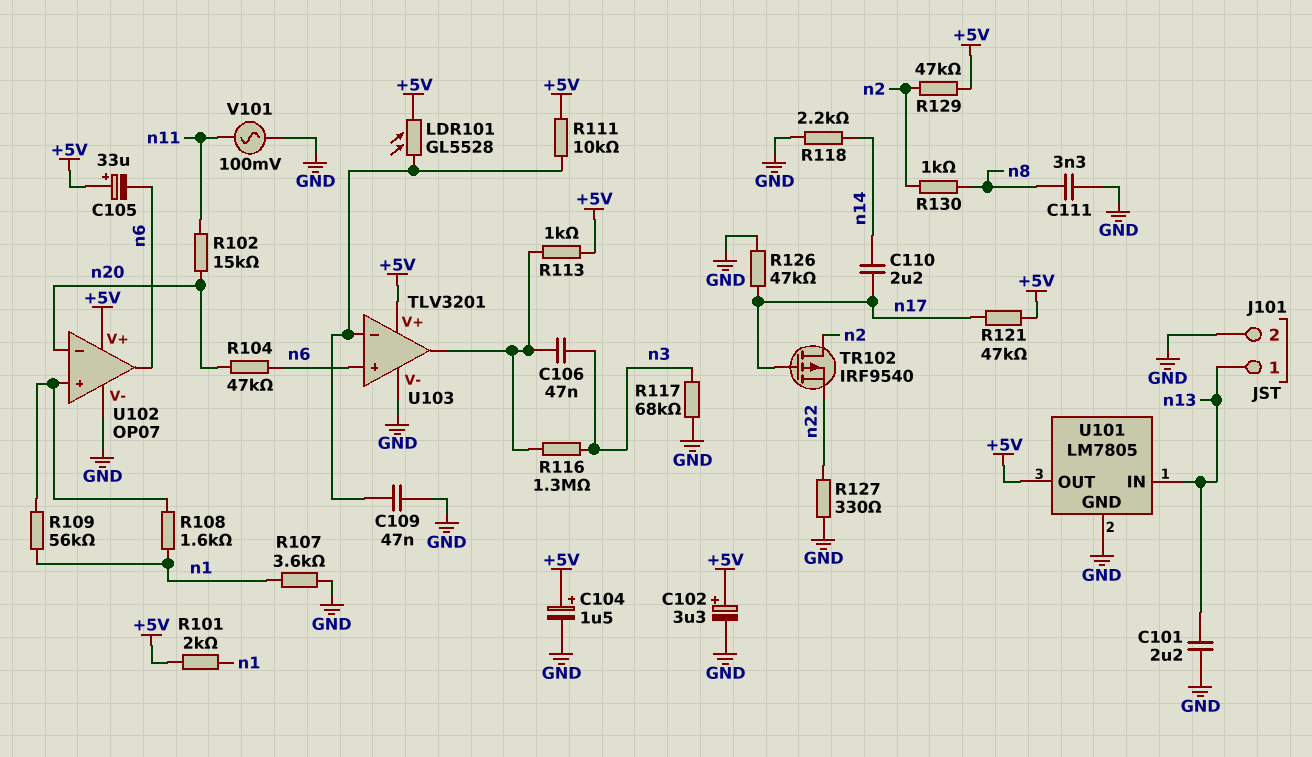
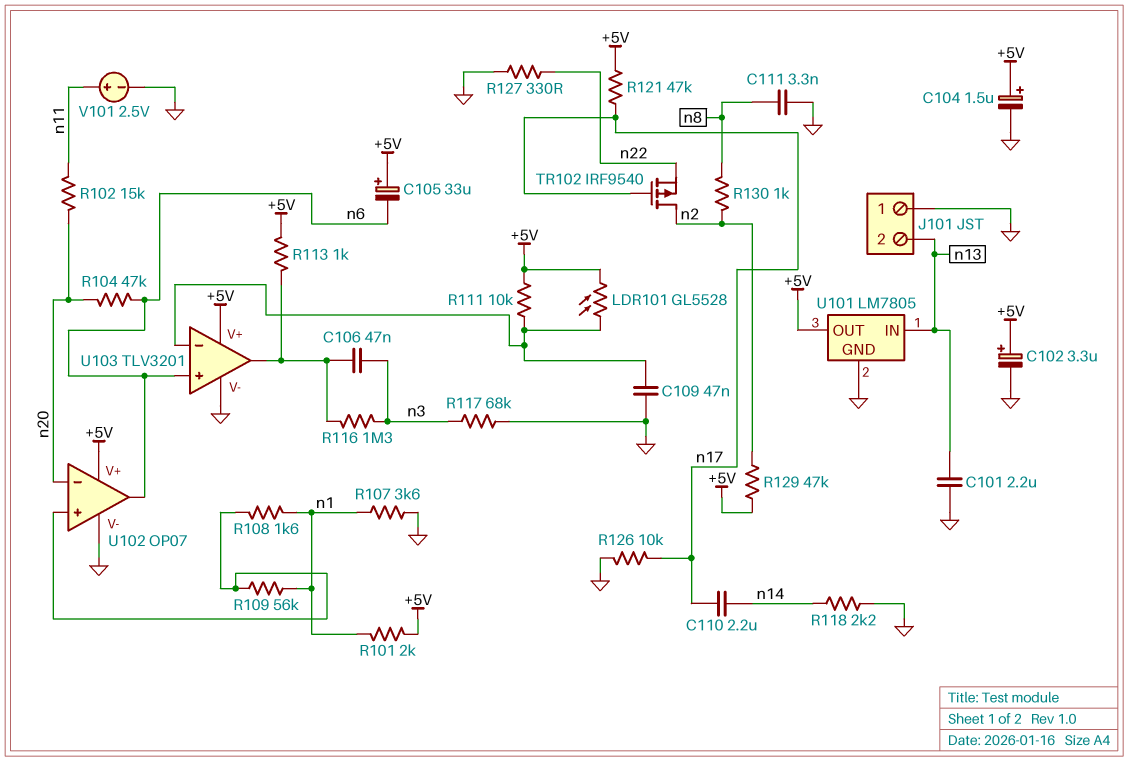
J101 pin 1: n13 -> GND
J101 pin 2: GND -> n13
R126: 47k (GND, n17) -> 10k (GND, n17)
V101: AC 100mV (GND, n11) -> 2.5V (plus n11, minus GND)

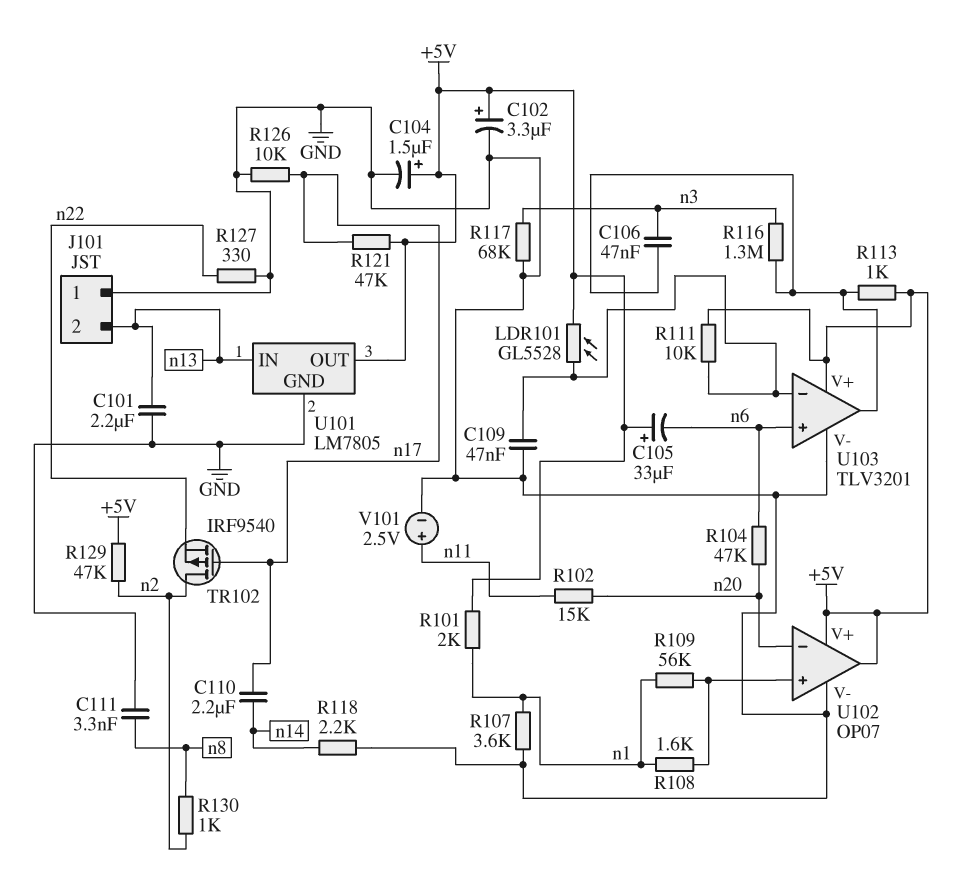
U102 pin out: n6 -> +5V

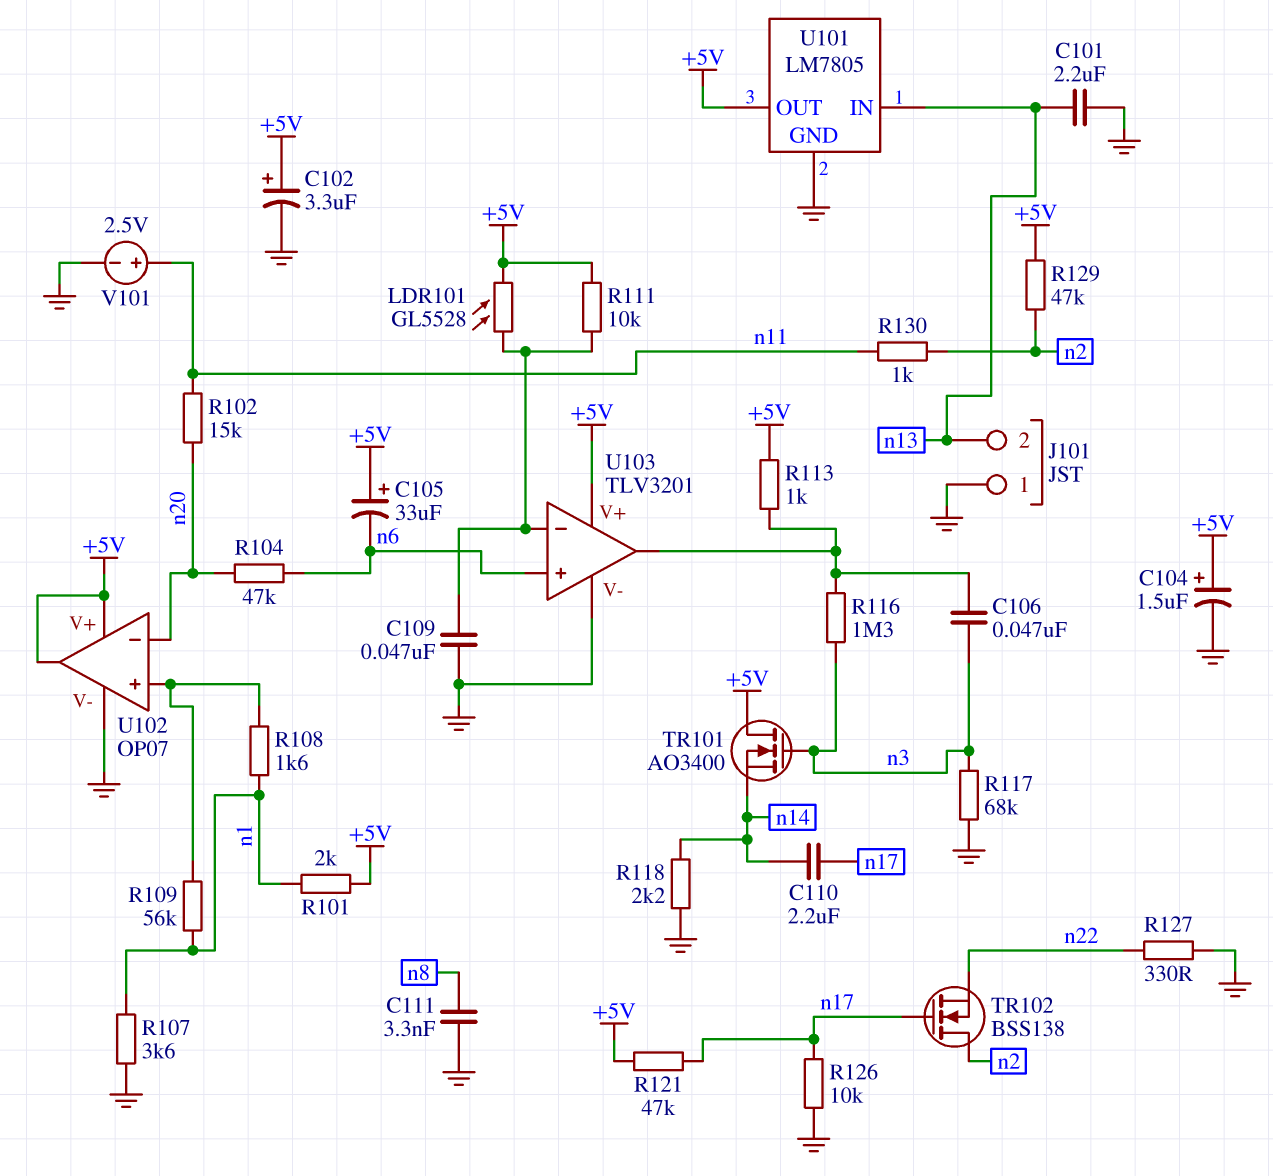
R130: 1k (n2, n8) -> 1k (n2, n11)
TR101: none -> NMOS AO3400 (G n3, D +5V, S n14)
TR102: PMOS IRF9540 (G n17, D n2, S n22) -> NMOS BSS138 (G n17, D n2, S n22)

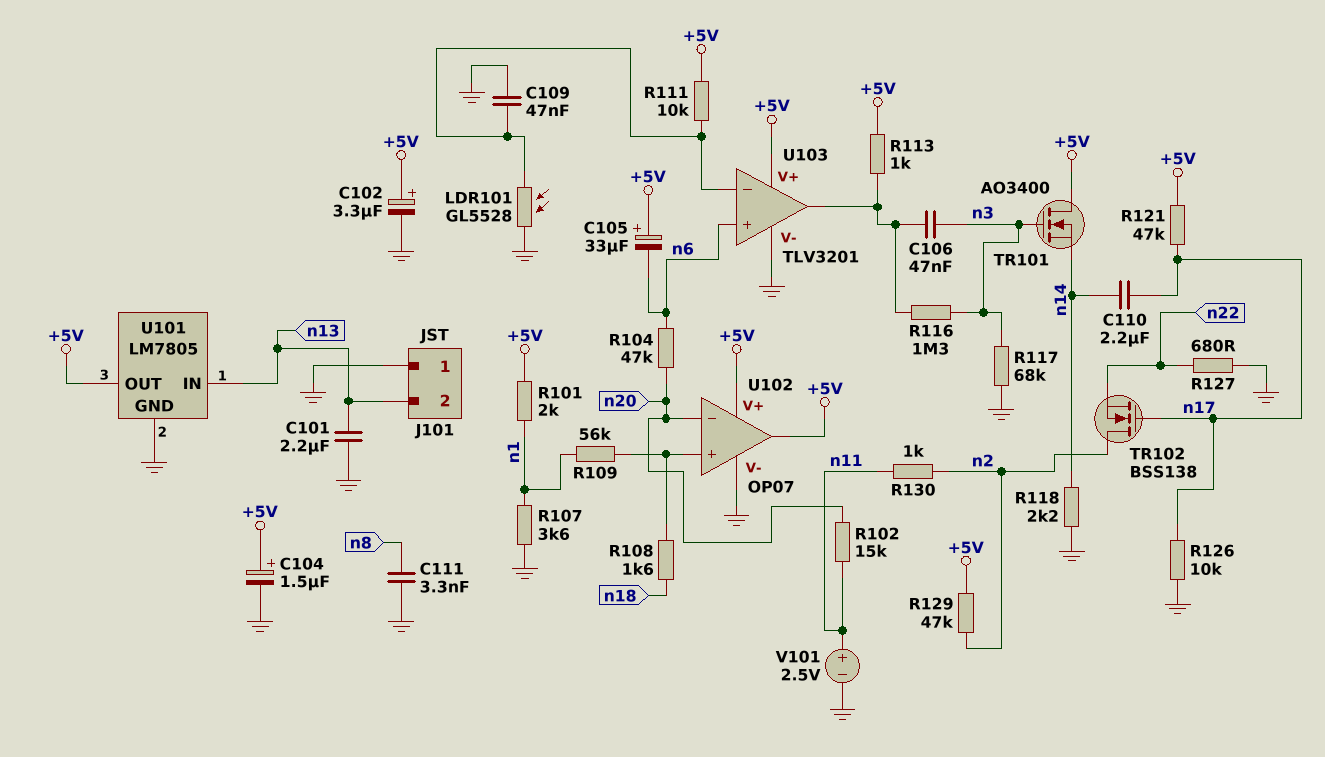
LDR101: GL5528 (+5V, U103/in-) -> GL5528 (GND, U103/in-)
R108: 1.6k (U102/in+, n1) -> 1.6k (U102/in+, n18)
R127: 330 (GND, n22) -> 680 (GND, n22)

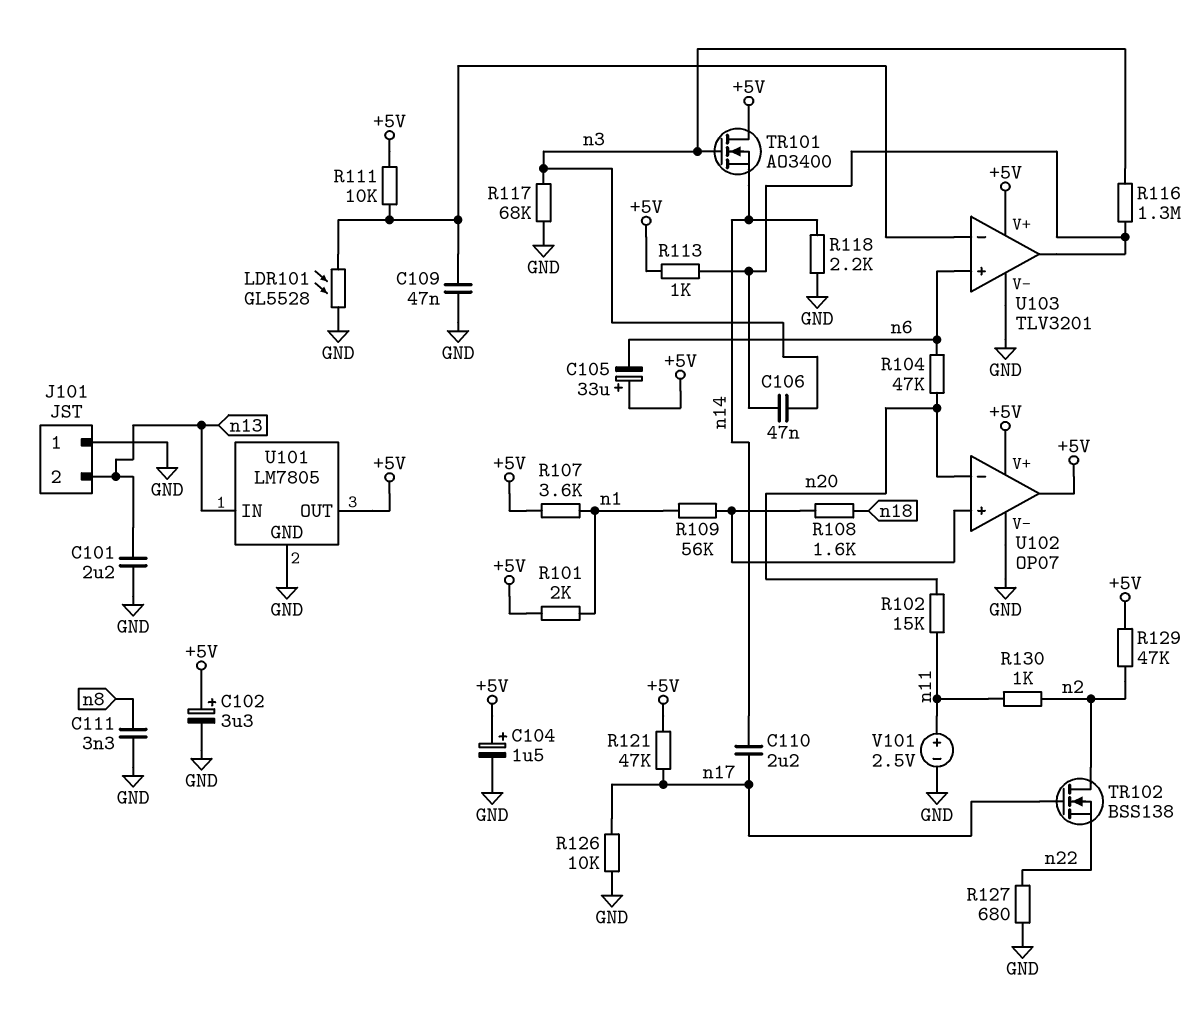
R107: 3.6k (GND, n1) -> 3.6k (+5V, n1)

